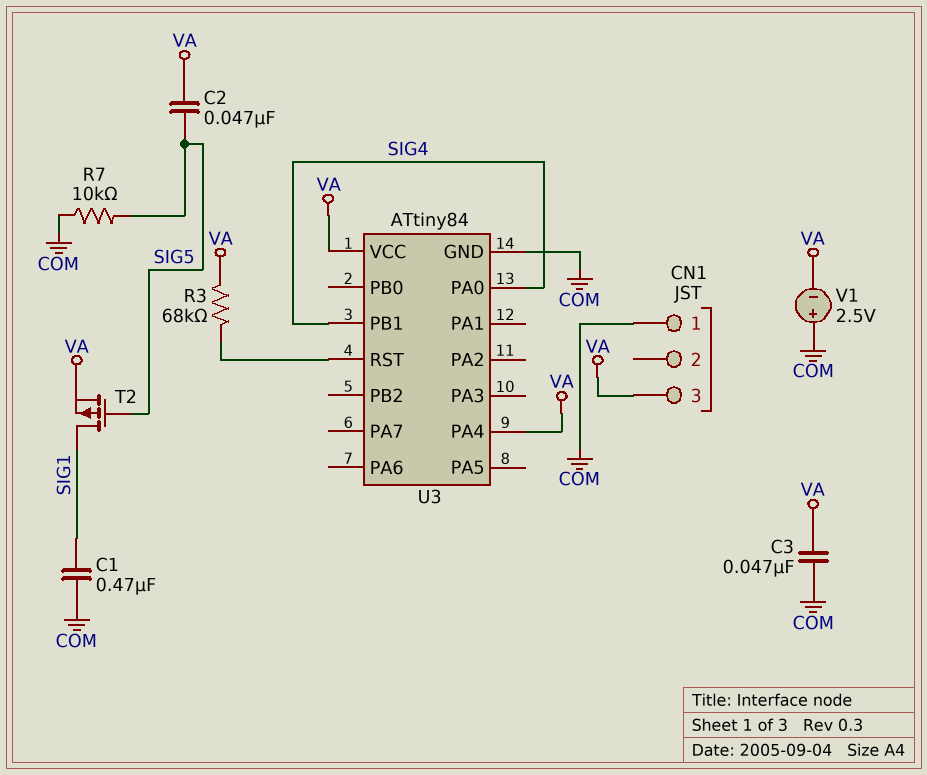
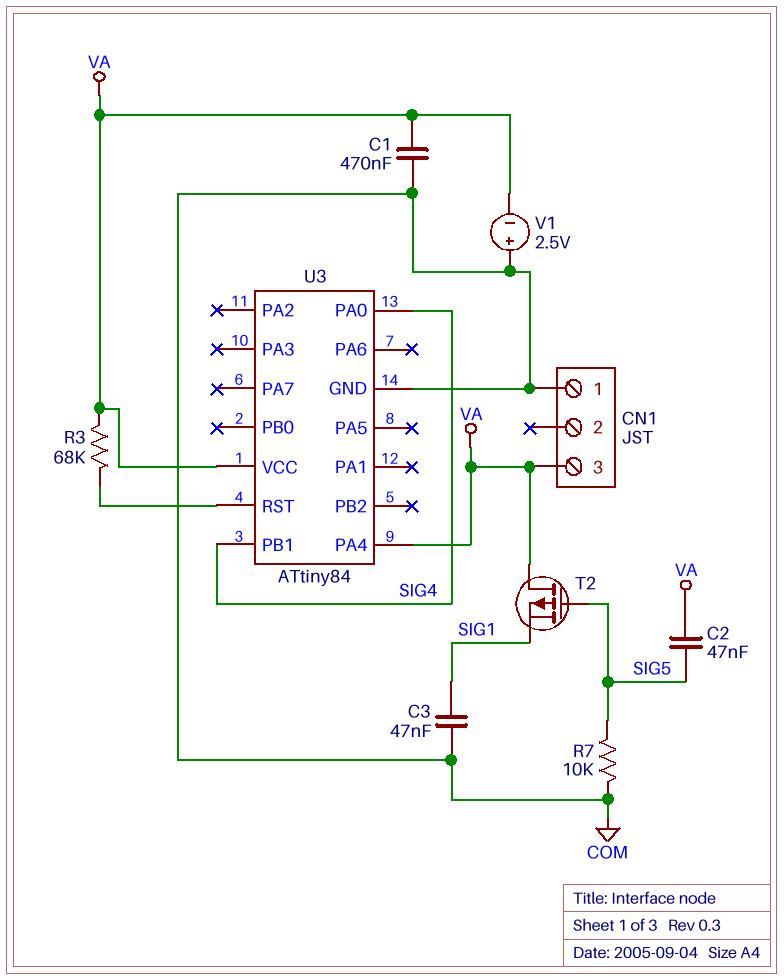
C1: 470nF (COM, SIG1) -> 470nF (COM, VA)
C3: 47nF (COM, VA) -> 47nF (COM, SIG1)
T2: PMOS (G SIG5, D SIG1, S VA) -> PMOS (G SIG5, D VA, S SIG1)

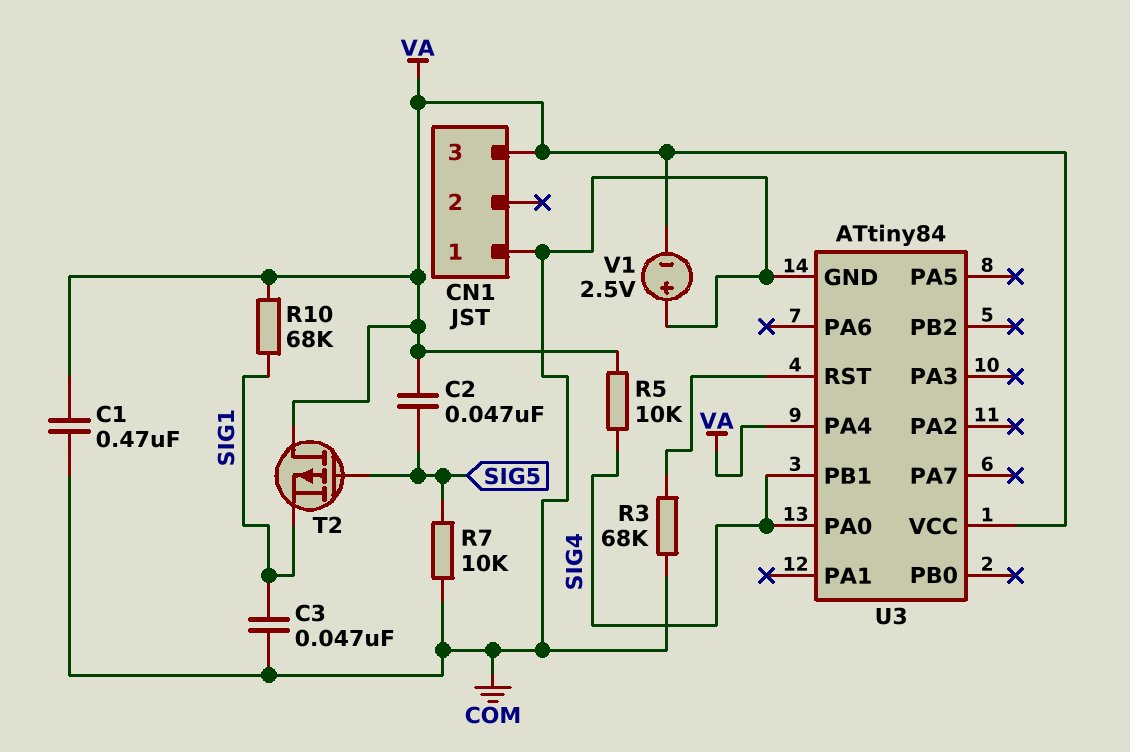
R3: 68k (U3/RST, VA) -> 68k (COM, U3/RST)
R5: none -> 10k (SIG4, VA)
R10: none -> 68k (SIG1, VA)

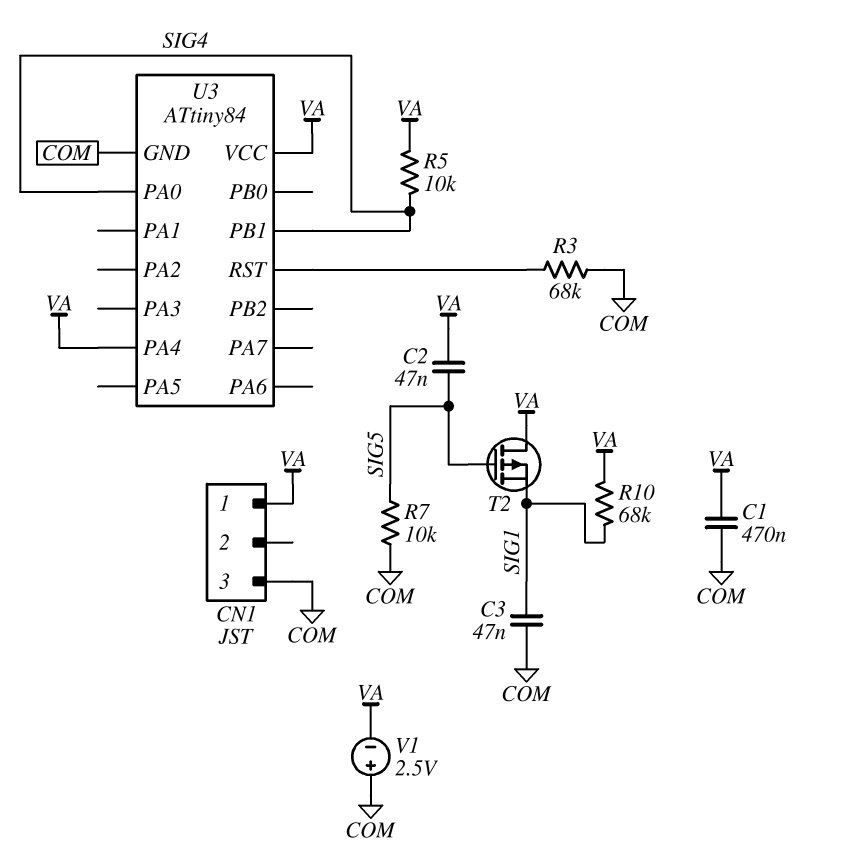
CN1 pin 1: COM -> VA
CN1 pin 3: VA -> COM

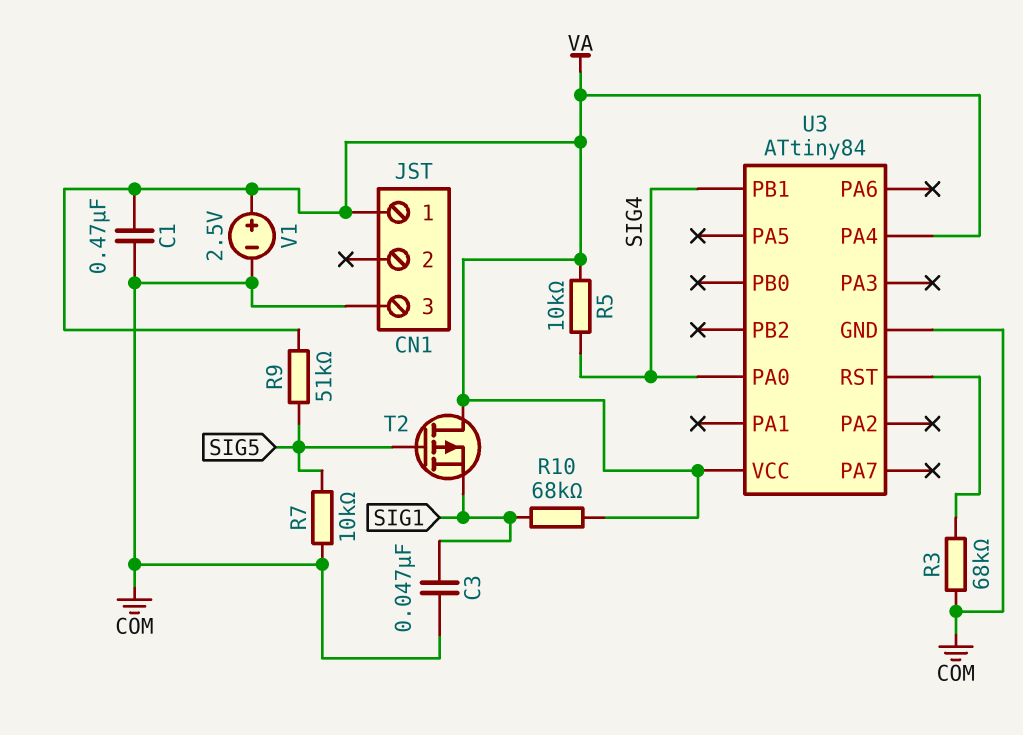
C2: 47nF (SIG5, VA) -> none
R9: none -> 51k (SIG5, VA)
V1: 2.5V (plus COM, minus VA) -> 2.5V (plus VA, minus COM)

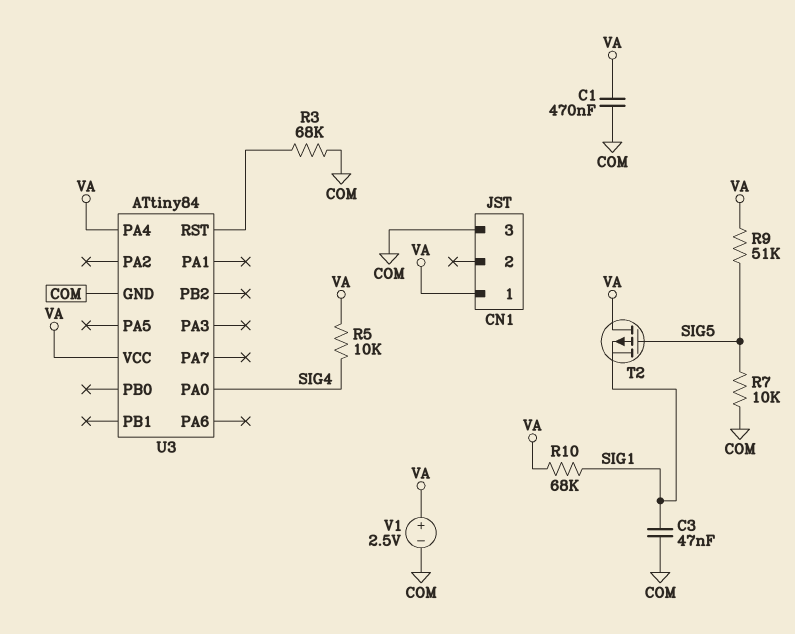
U3 pin PB1: SIG4 -> none

